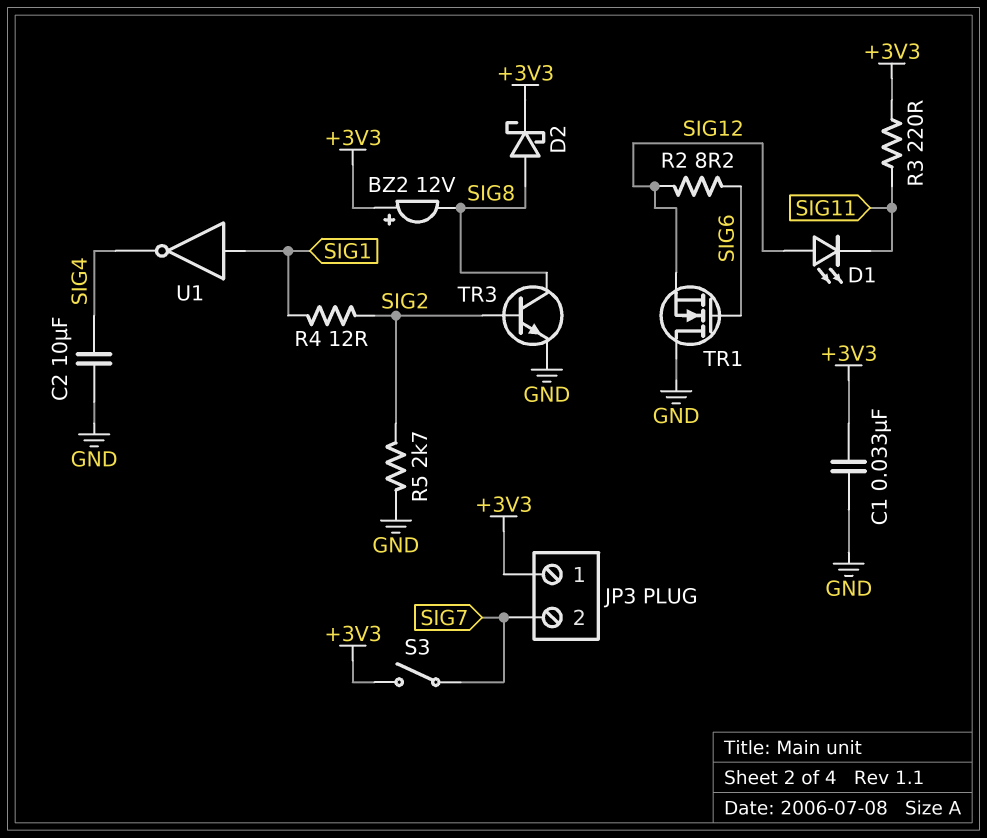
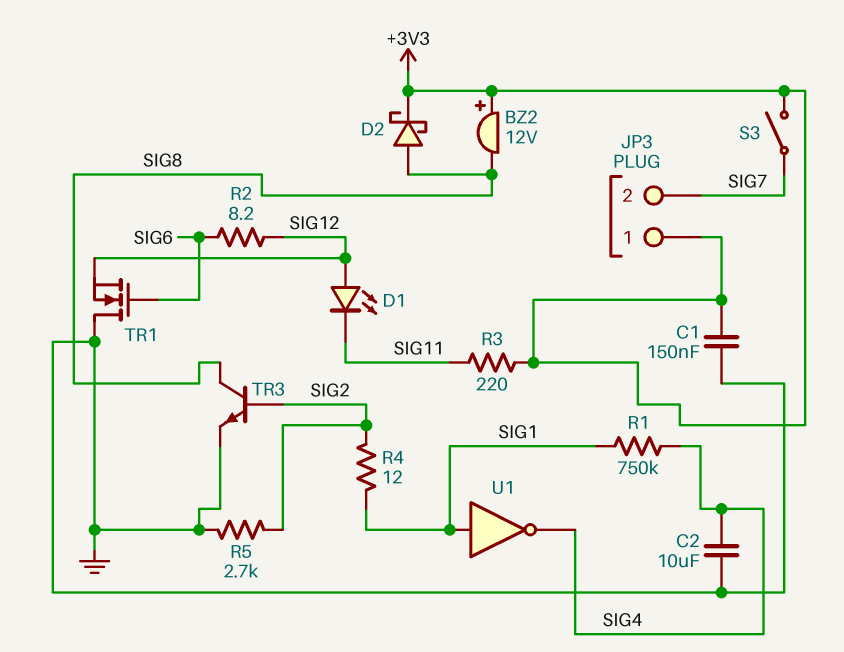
C1: 33nF (+3V3, GND) -> 150nF (+3V3, GND)
R1: none -> 750k (SIG1, SIG4)

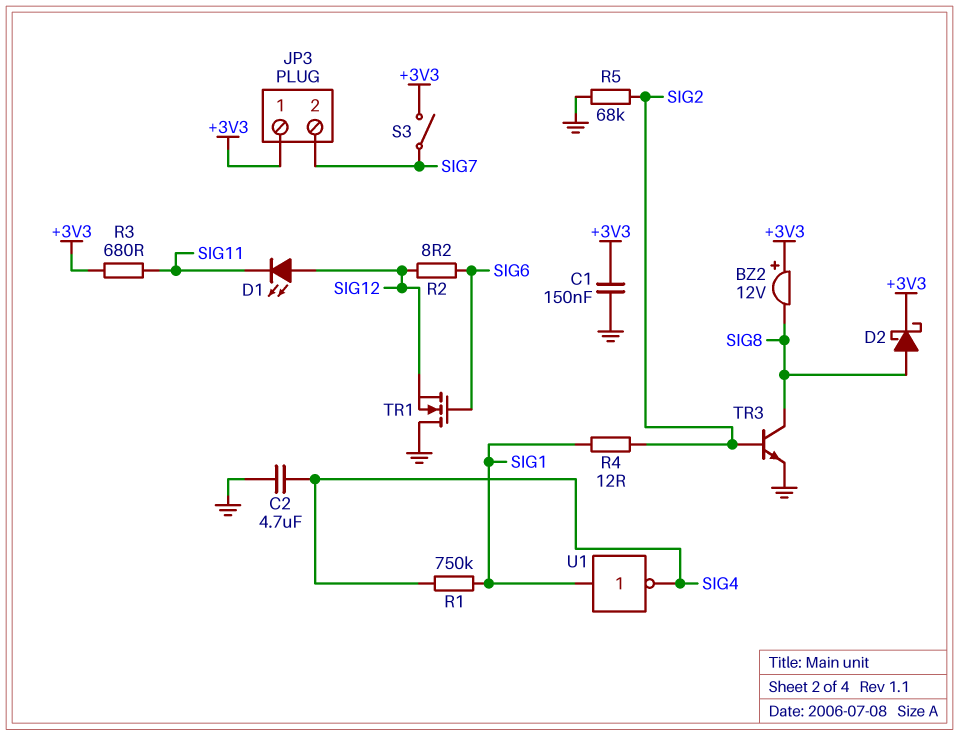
C2: 10uF (GND, SIG4) -> 4.7uF (GND, SIG4)
R3: 220 (+3V3, SIG11) -> 680 (+3V3, SIG11)
R5: 2.7k (GND, SIG2) -> 68k (GND, SIG2)

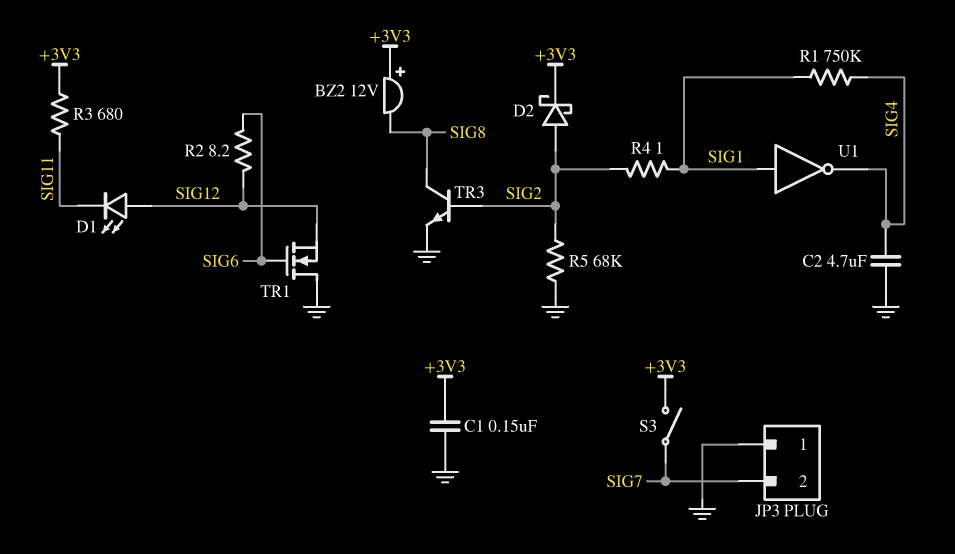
D2: schottky (A SIG8, K +3V3) -> schottky (A SIG2, K +3V3)
JP3 pin 1: +3V3 -> GND
R4: 12 (SIG1, SIG2) -> 1 (SIG1, SIG2)

